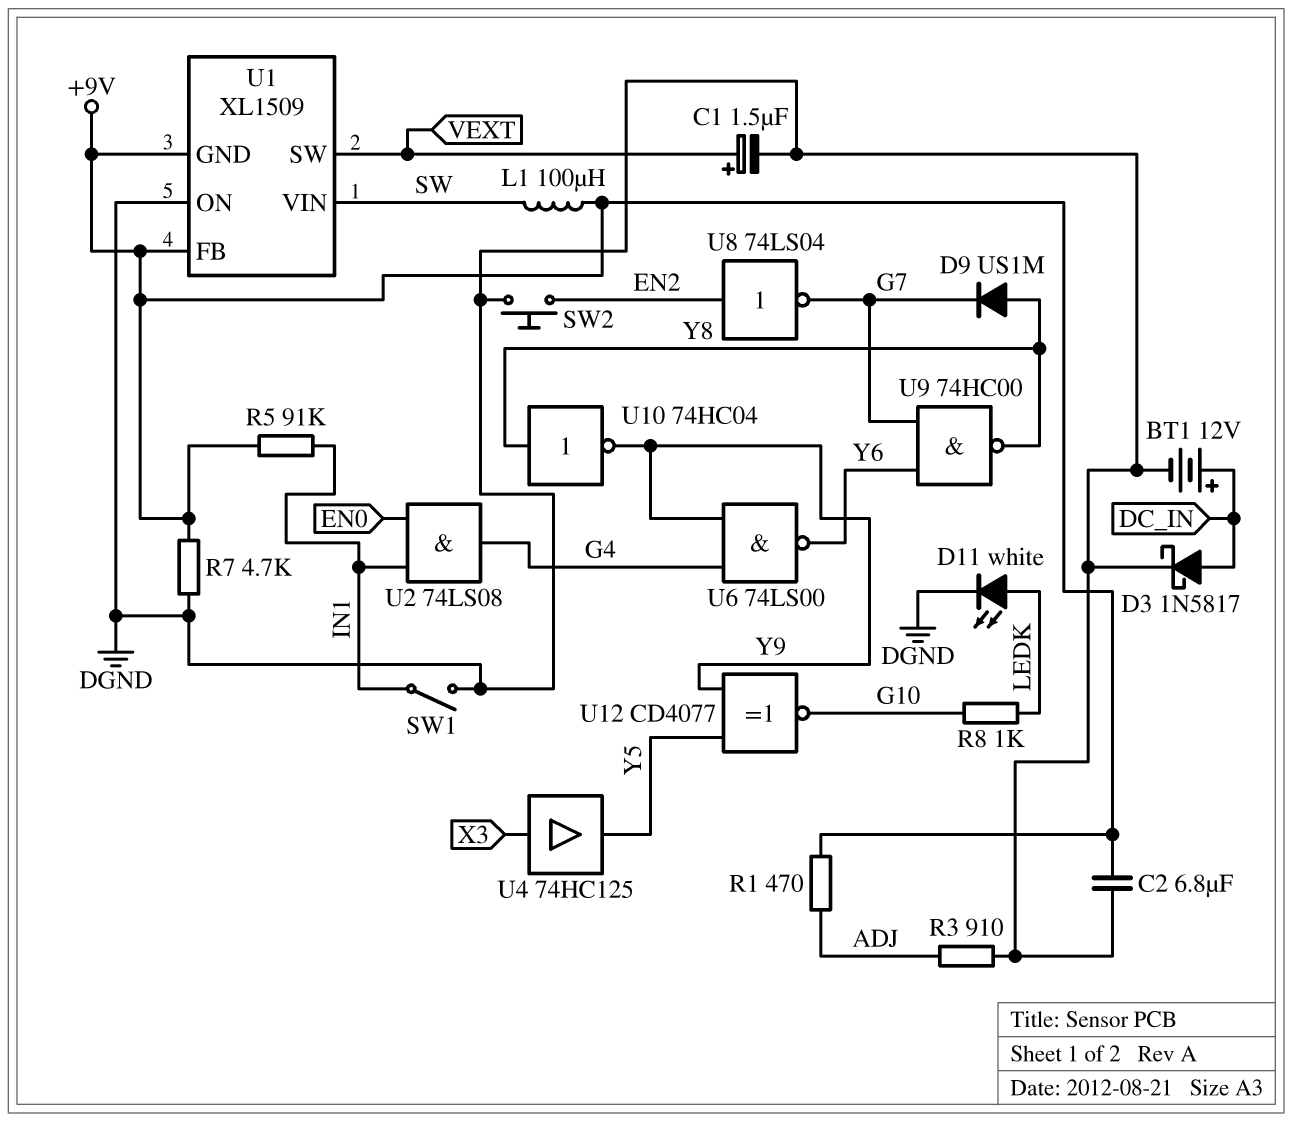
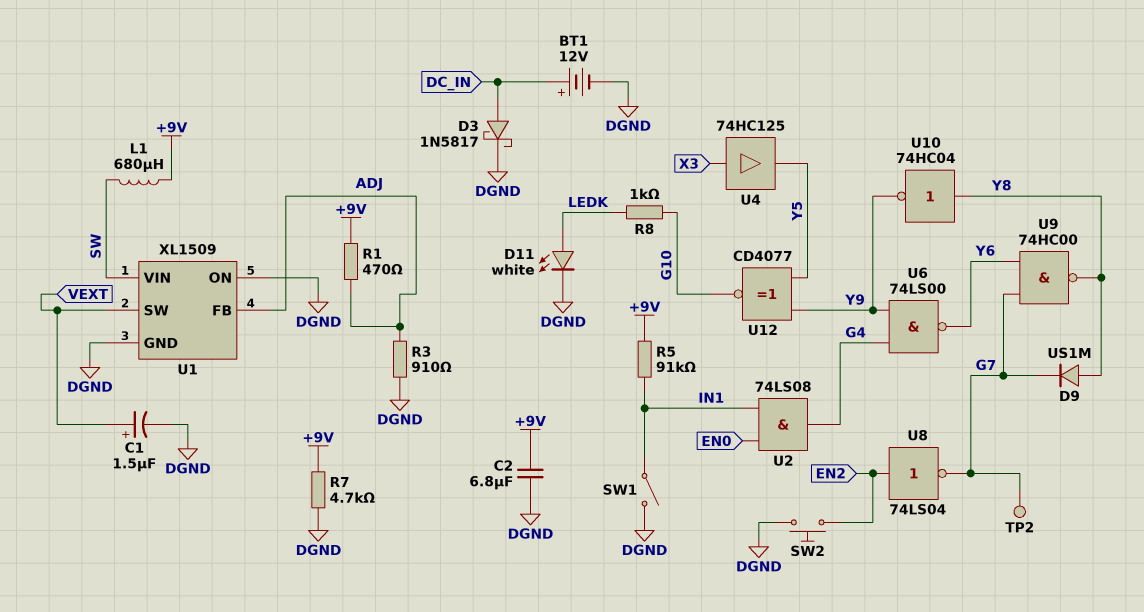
L1: 100uH (+9V, SW) -> 680uH (+9V, SW)
TP2: none -> test point (G7)
U1 pin FB: +9V -> ADJ
U1 pin GND: +9V -> DGND

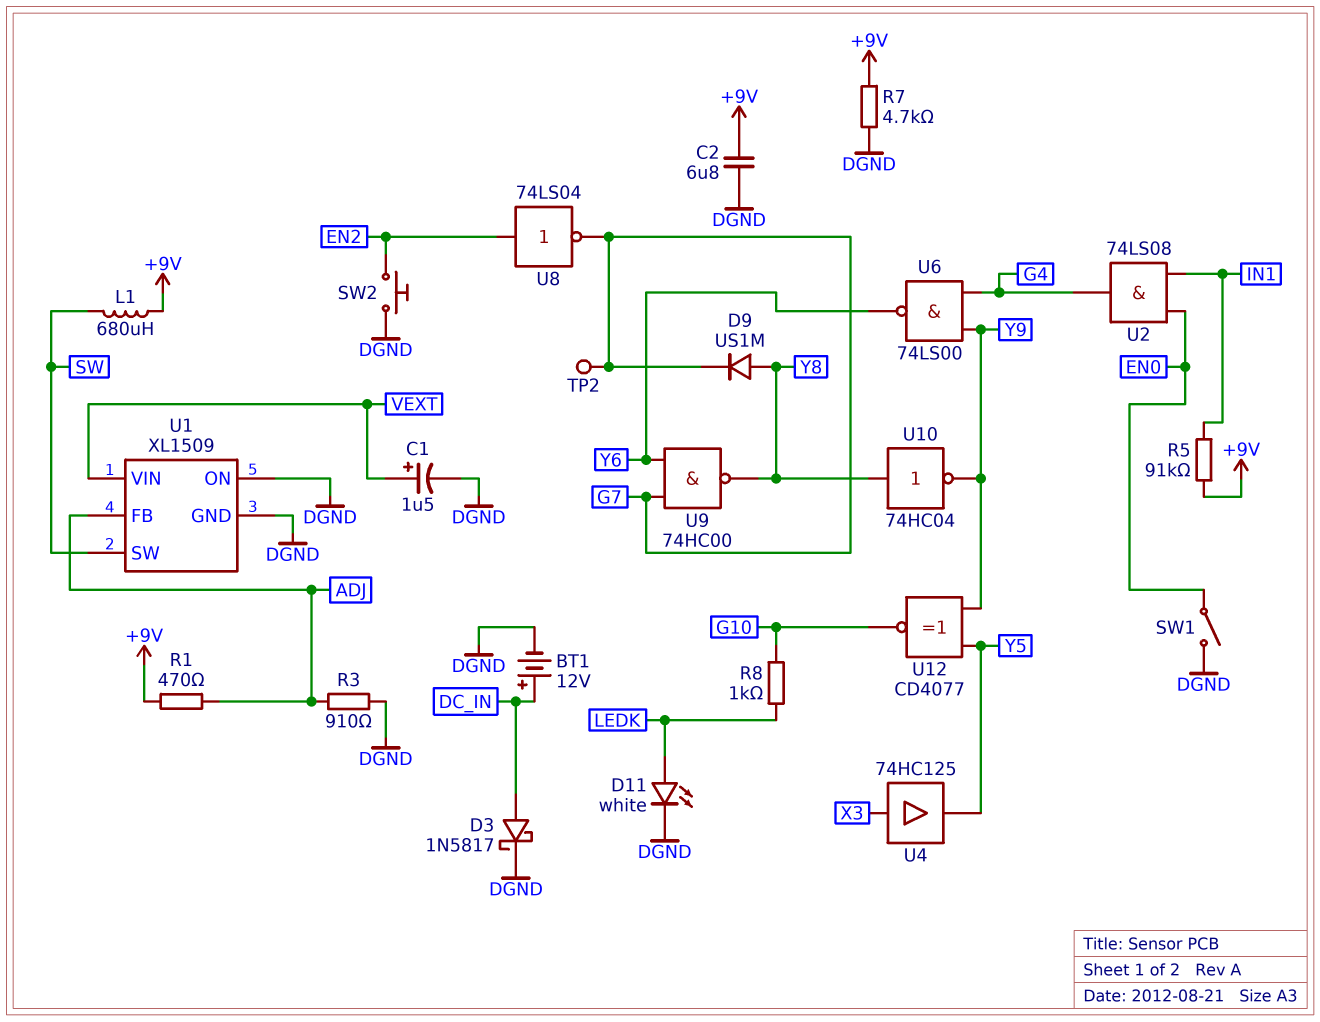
SW1: switch (DGND, IN1) -> switch (DGND, EN0)
U1 pin SW: VEXT -> SW
U1 pin VIN: SW -> VEXT

